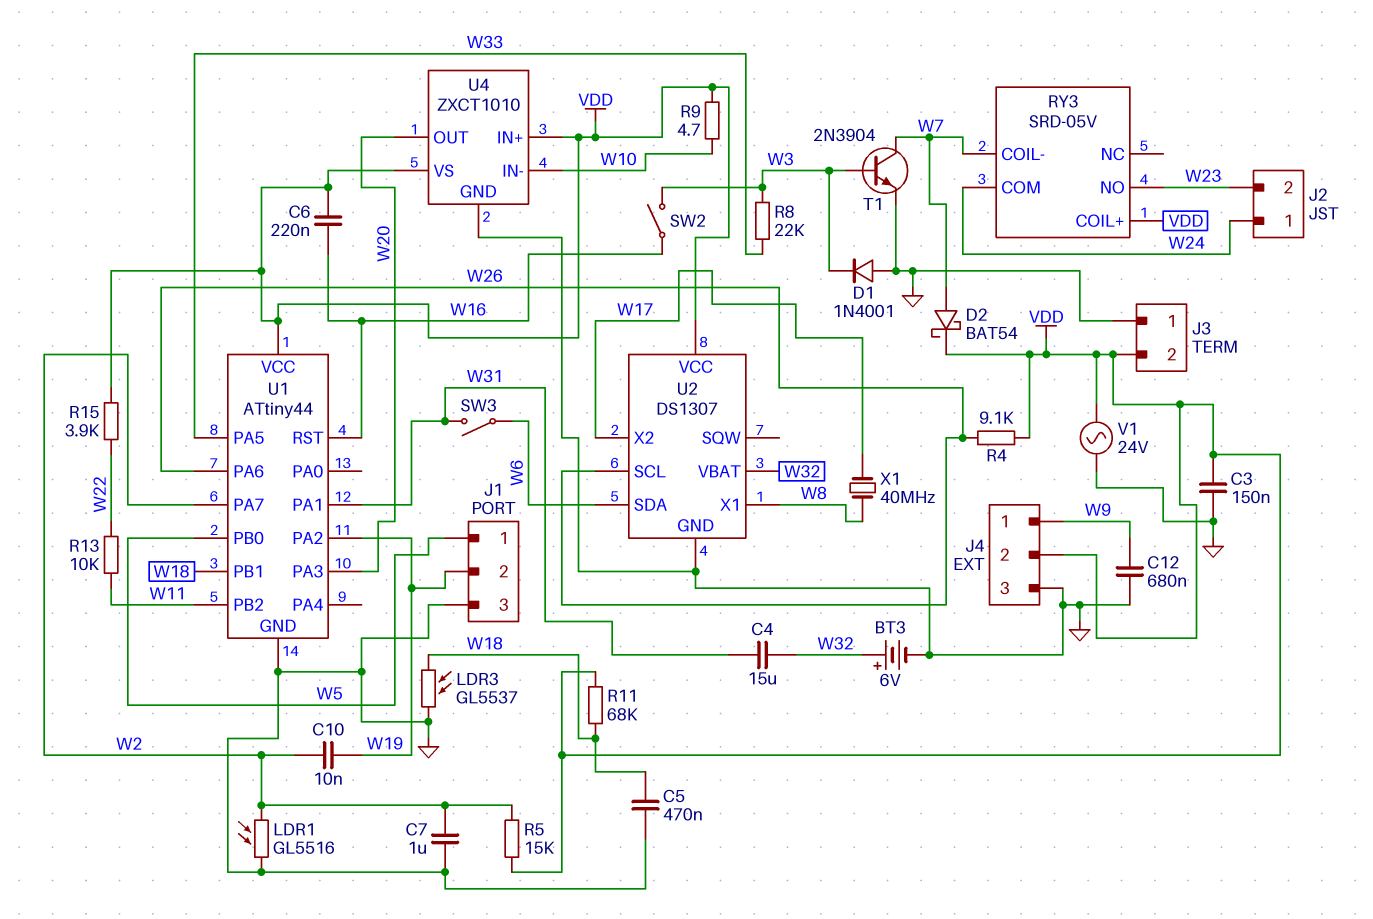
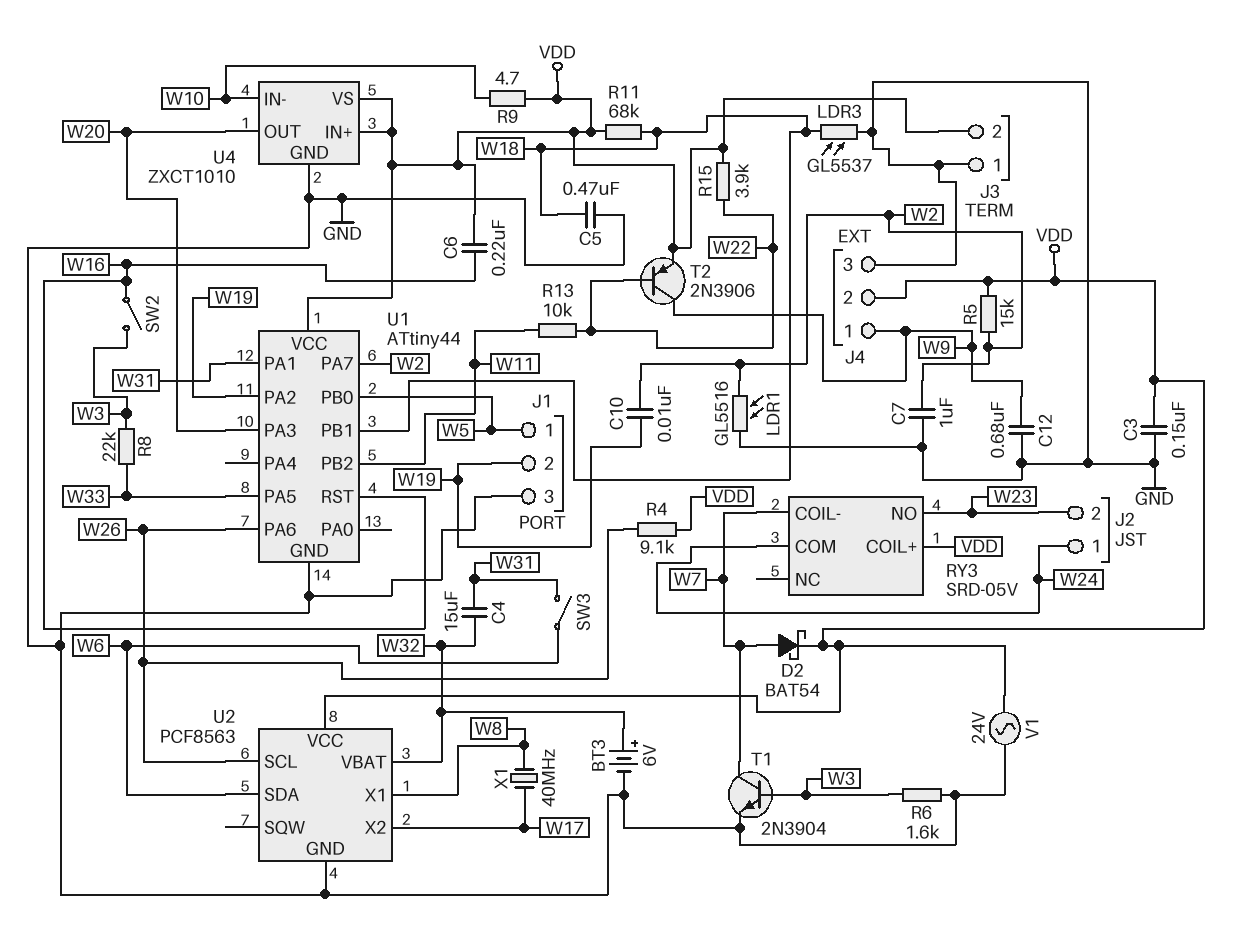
D1: diode 1N4001 (A GND, K W3) -> none
R6: none -> 1.6k (GND, W3)
T2: none -> PNP 2N3906 (B W22, C W9, E VDD)
U2: DS1307 -> PCF8563

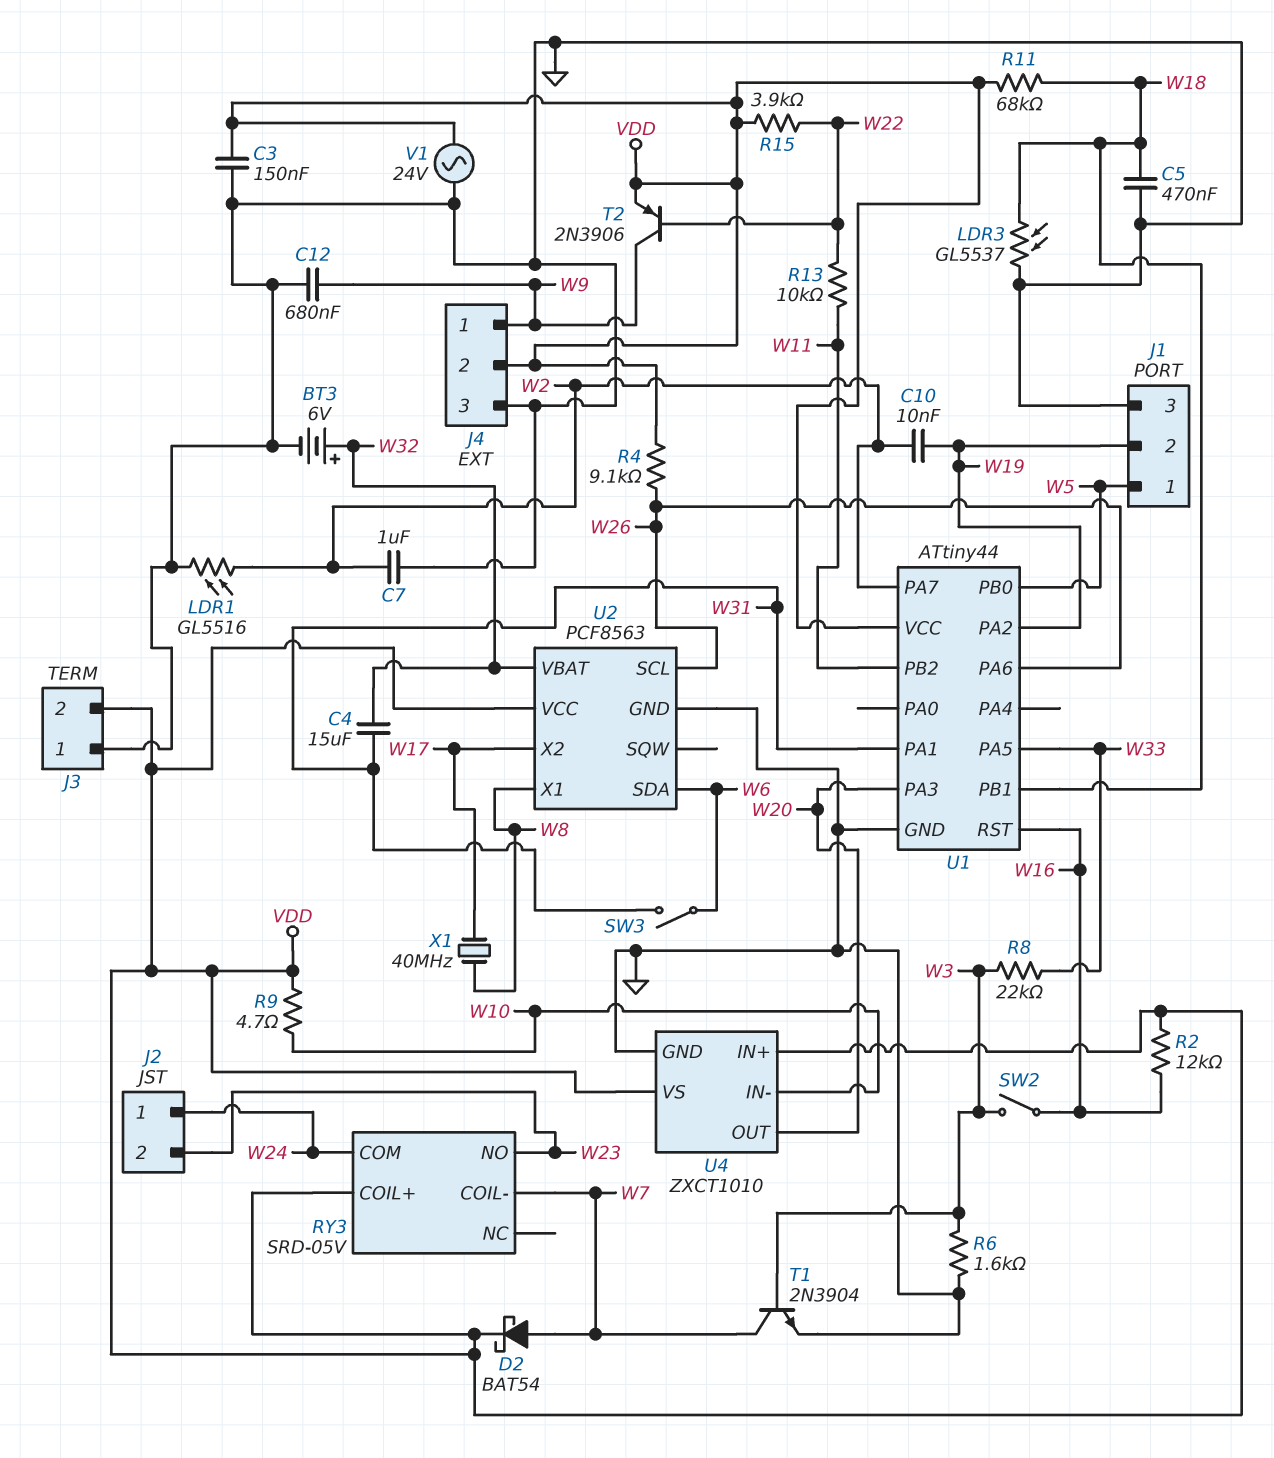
C6: 220nF (VDD, W16) -> none
R2: none -> 12k (VDD, W16)
R5: 15k (VDD, W2) -> none

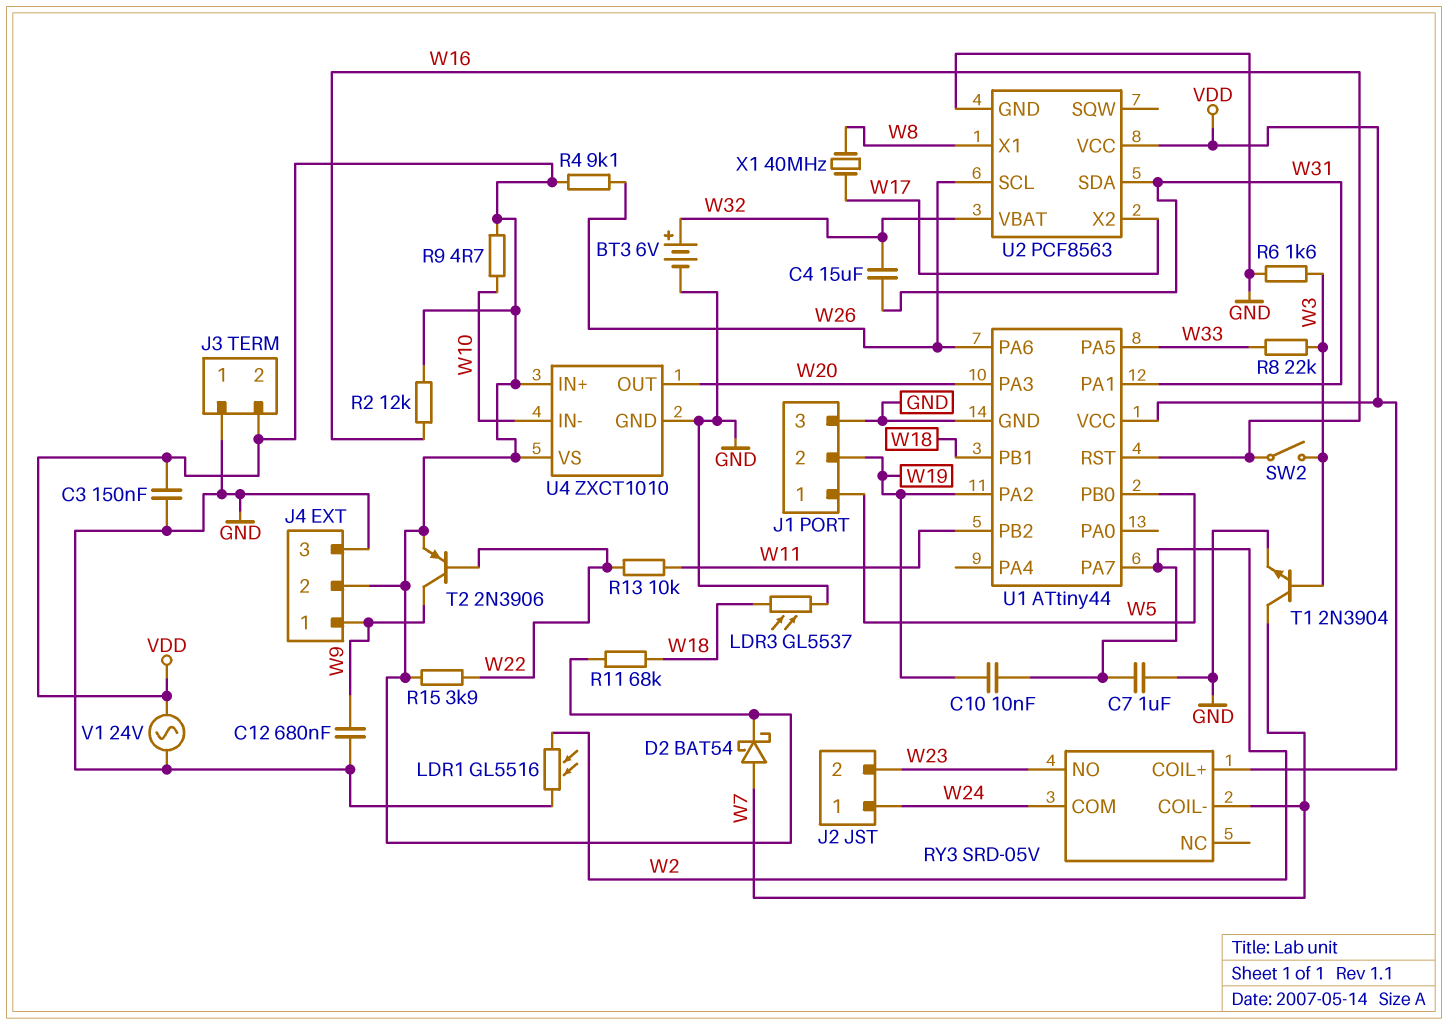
C5: 470nF (GND, W18) -> none
SW3: switch (W6, W31) -> none
U2 pin SDA: W6 -> W31

